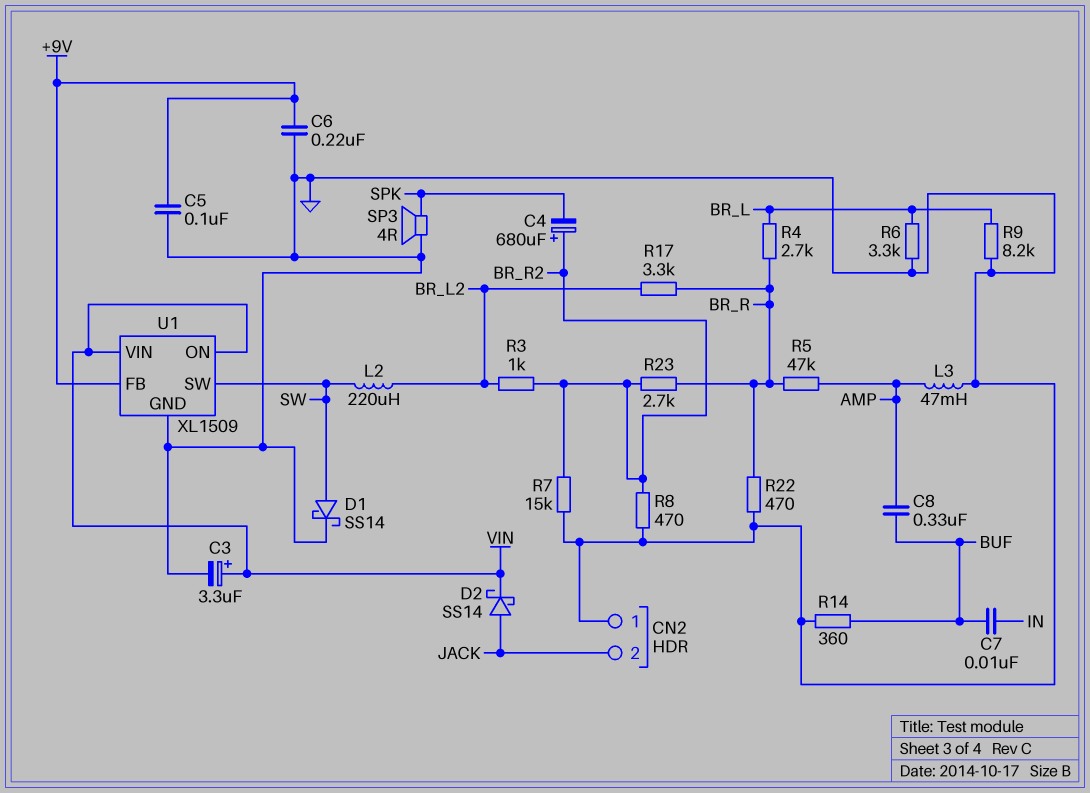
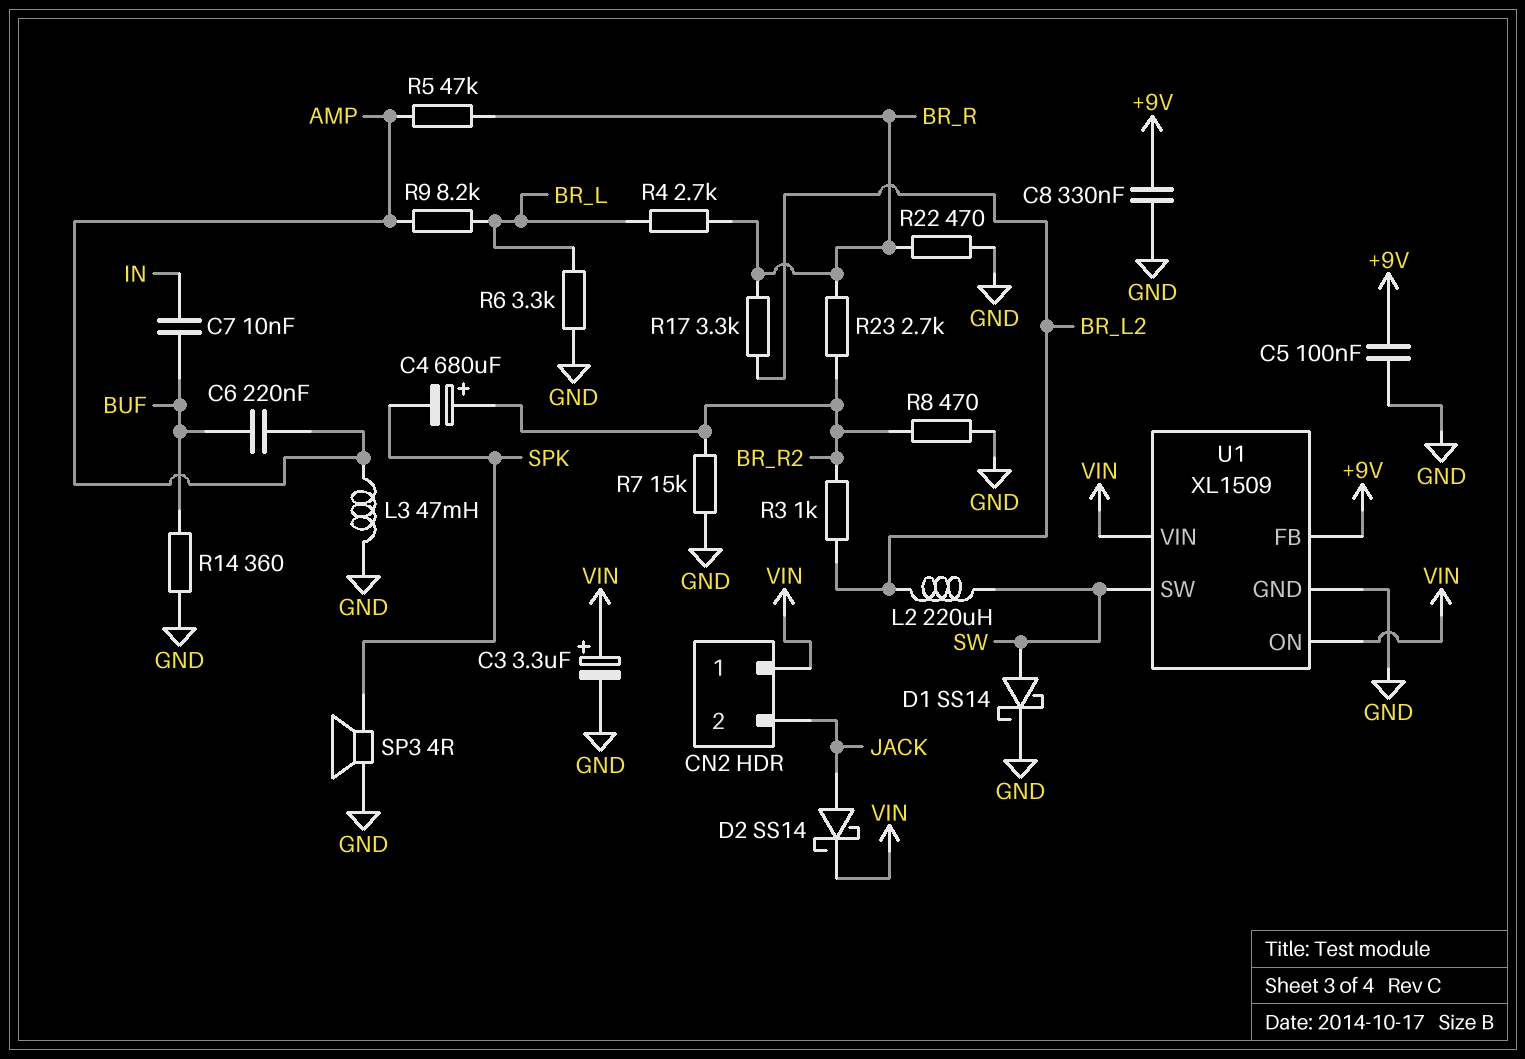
C6: 220nF (+9V, GND) -> 220nF (AMP, BUF)
C8: 330nF (AMP, BUF) -> 330nF (+9V, GND)
CN2 pin 1: GND -> VIN
R9: 8.2k (BR_L, GND) -> 8.2k (AMP, BR_L)

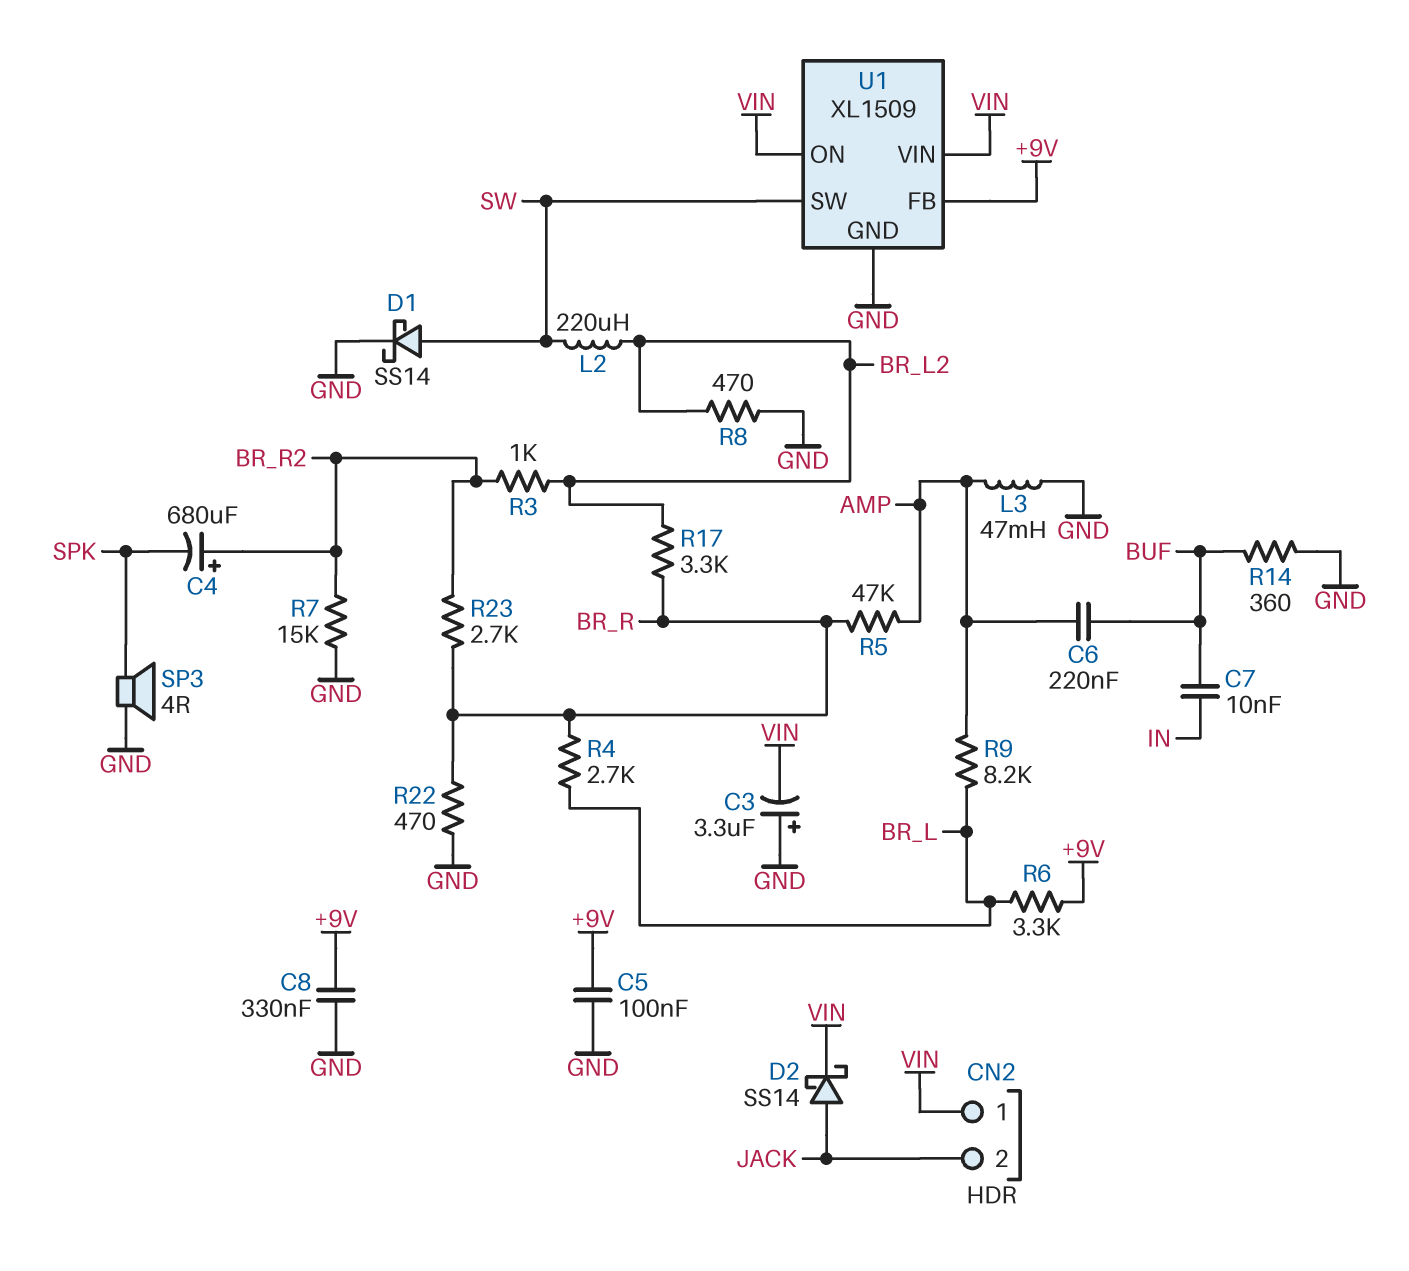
C3: 3.3uF (plus VIN, minus GND) -> 3.3uF (plus GND, minus VIN)
R6: 3.3k (BR_L, GND) -> 3.3k (+9V, BR_L)
R8: 470 (BR_R2, GND) -> 470 (BR_L2, GND)

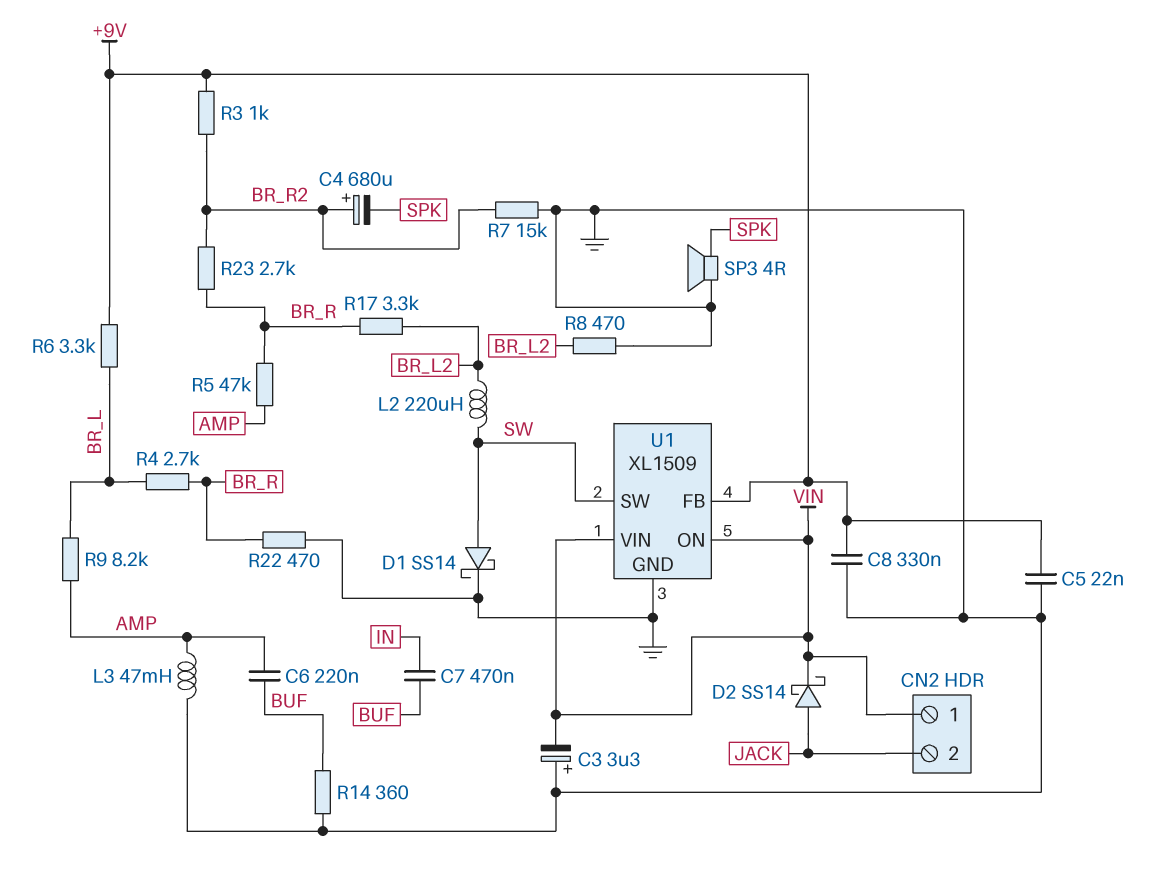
C5: 100nF (+9V, GND) -> 22nF (+9V, GND)
C7: 10nF (BUF, IN) -> 470nF (BUF, IN)
R3: 1k (BR_L2, BR_R2) -> 1k (+9V, BR_R2)

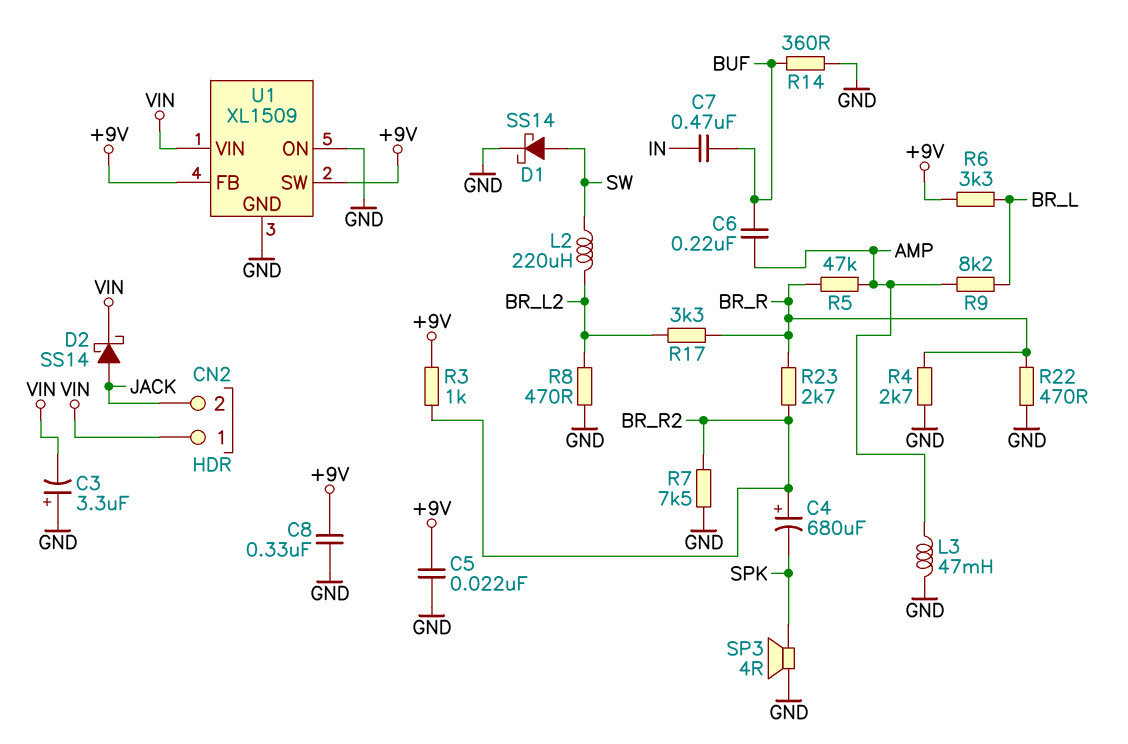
R4: 2.7k (BR_L, BR_R) -> 2.7k (BR_R, GND)
R7: 15k (BR_R2, GND) -> 7.5k (BR_R2, GND)
U1 pin ON: VIN -> GND
U1 pin SW: SW -> +9V

